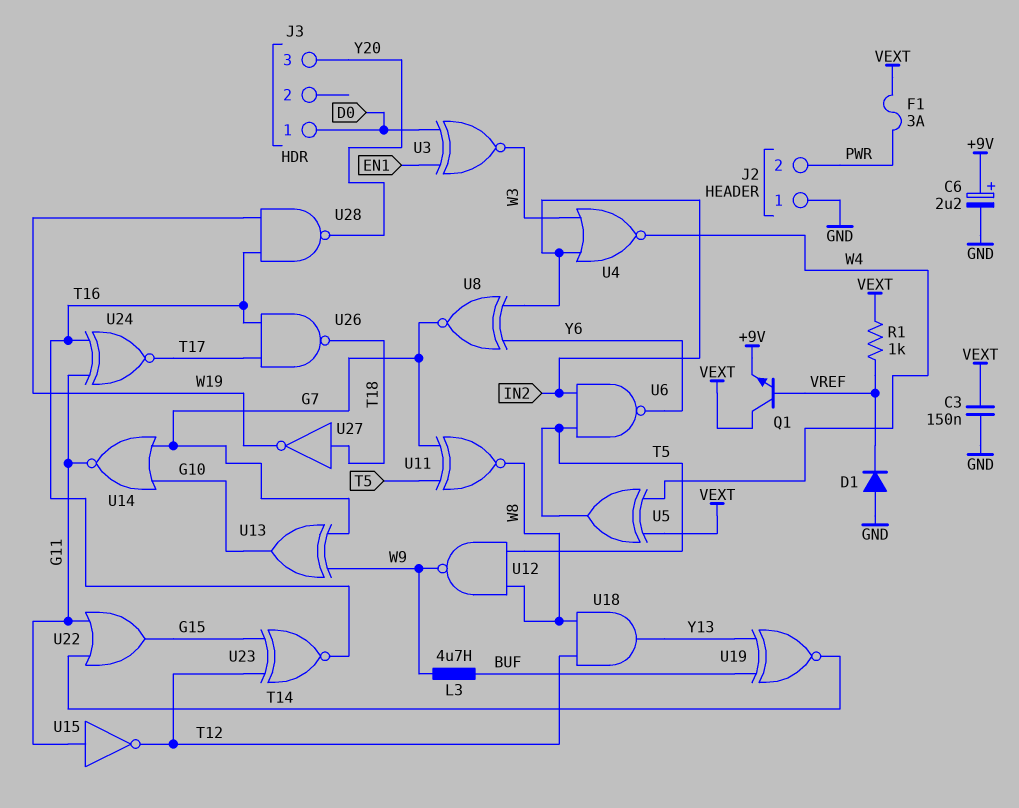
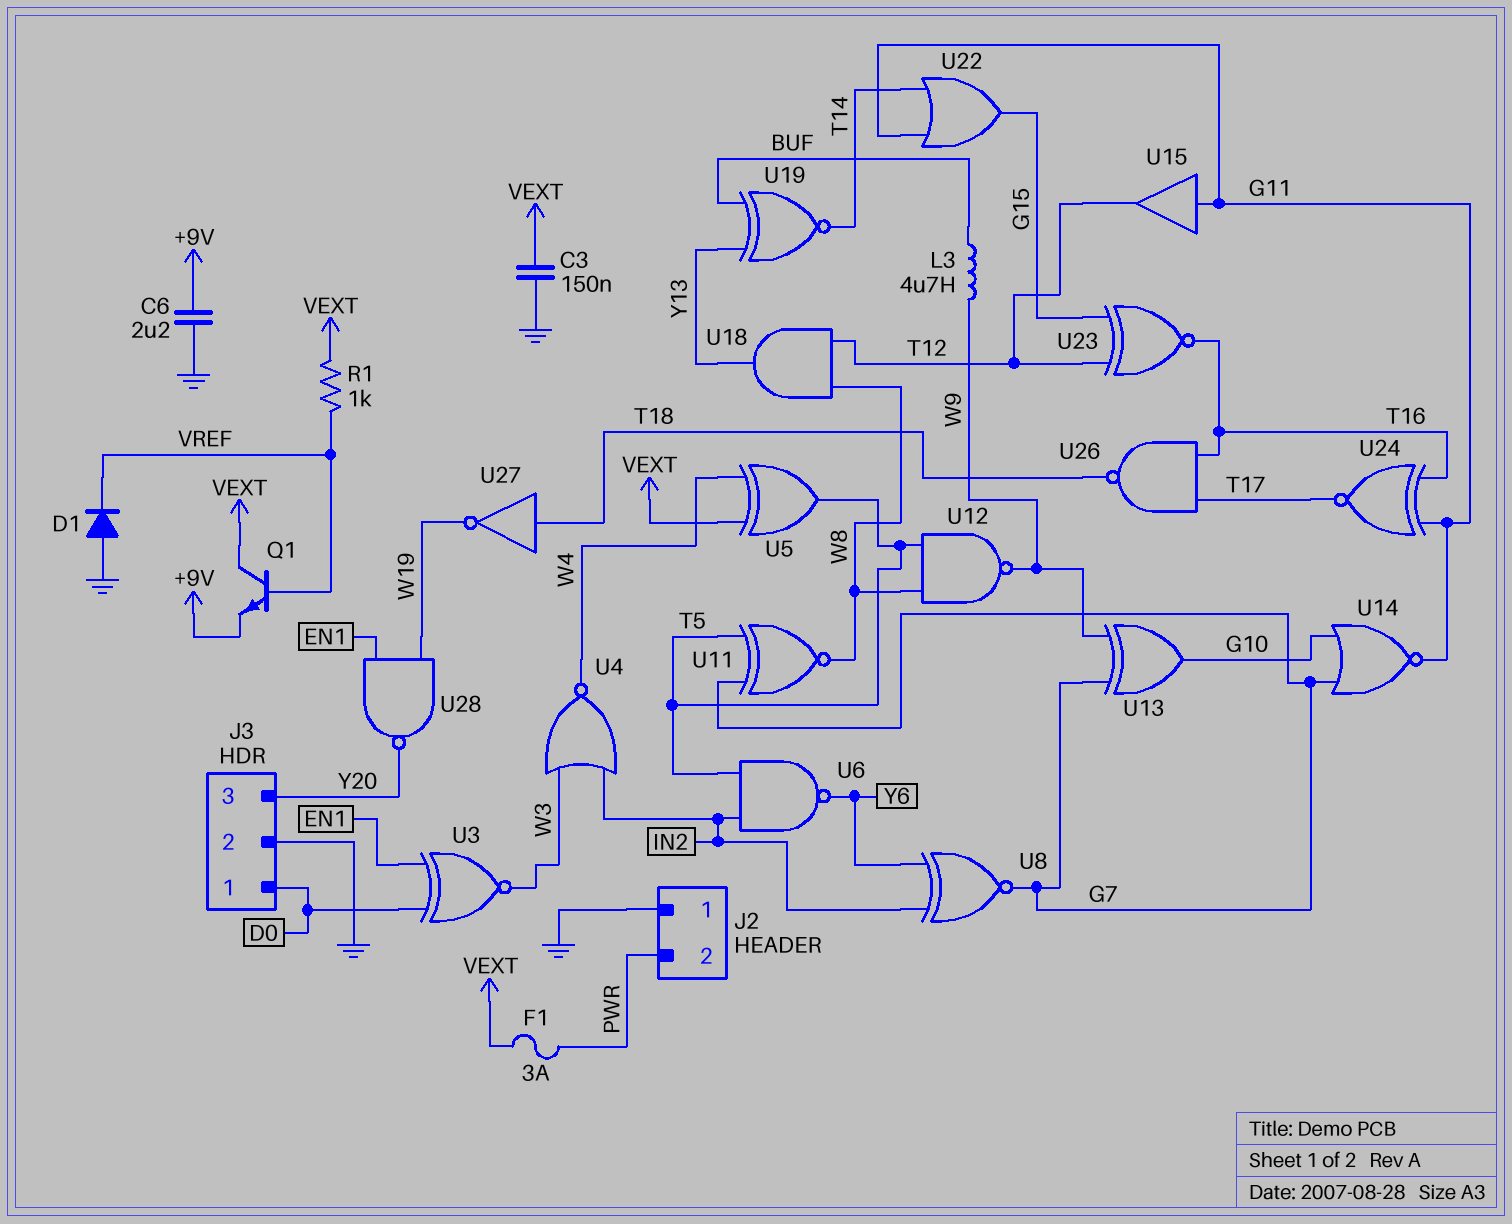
C6: 2.2uF (plus +9V, minus GND) -> 2.2uF (+9V, GND)
J3 pin 2: none -> GND
U15: NOT (in G11, out T12) -> buffer (in G11, out T12)
U28: NAND (in T16, in W19, out Y20) -> NAND (in EN1, in W19, out Y20)

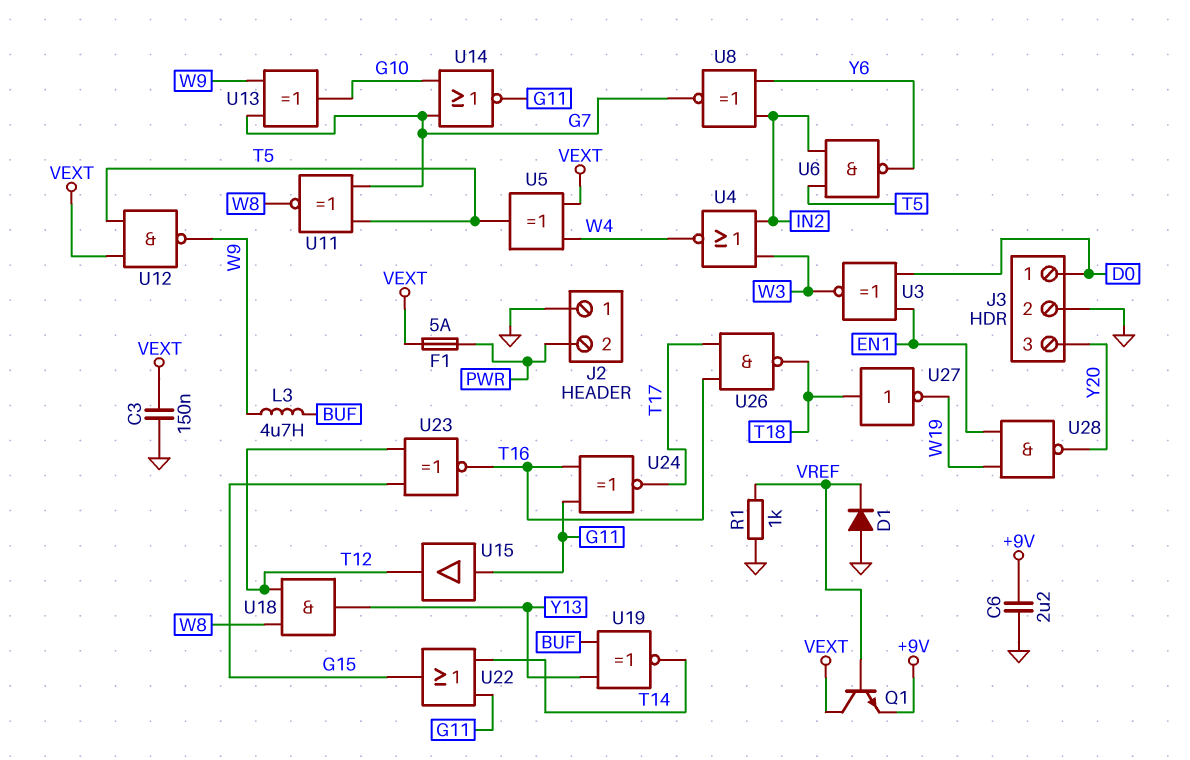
F1: 3A (PWR, VEXT) -> 5A (PWR, VEXT)
R1: 1k (VEXT, VREF) -> 1k (GND, VREF)
U12: NAND (in T5, in W8, out W9) -> NAND (in T5, in VEXT, out W9)

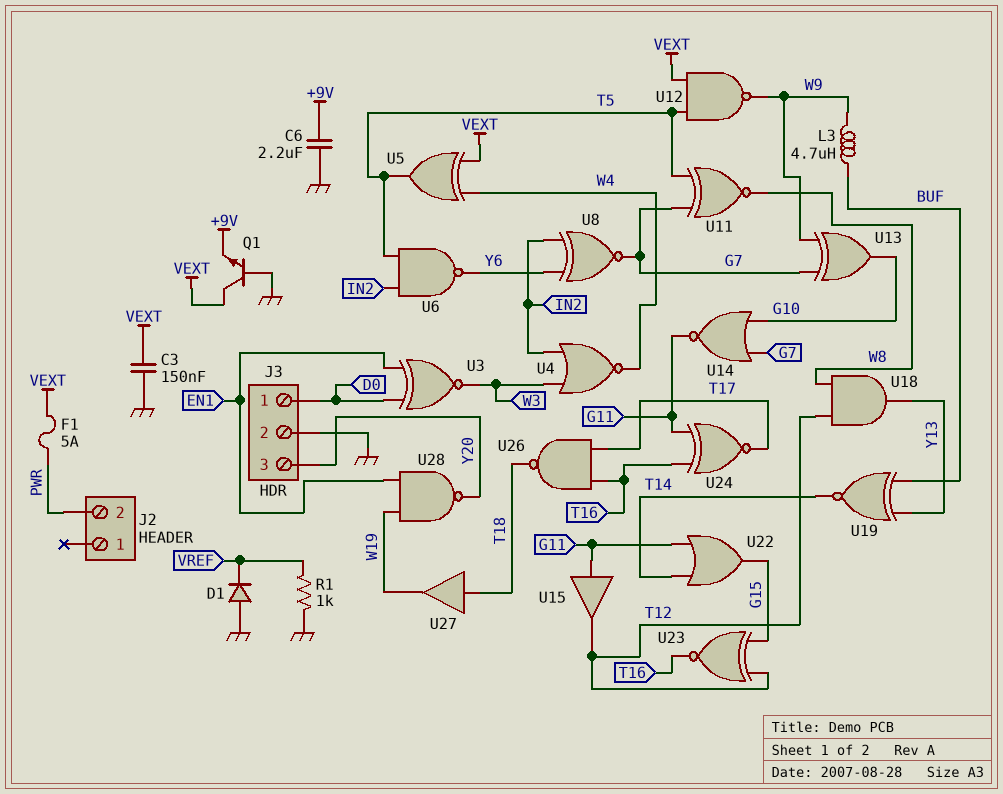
J2 pin 1: GND -> none
Q1: NPN (B VREF, C VEXT, E +9V) -> NPN (B GND, C VEXT, E +9V)
U27: NOT (in T18, out W19) -> buffer (in T18, out W19)

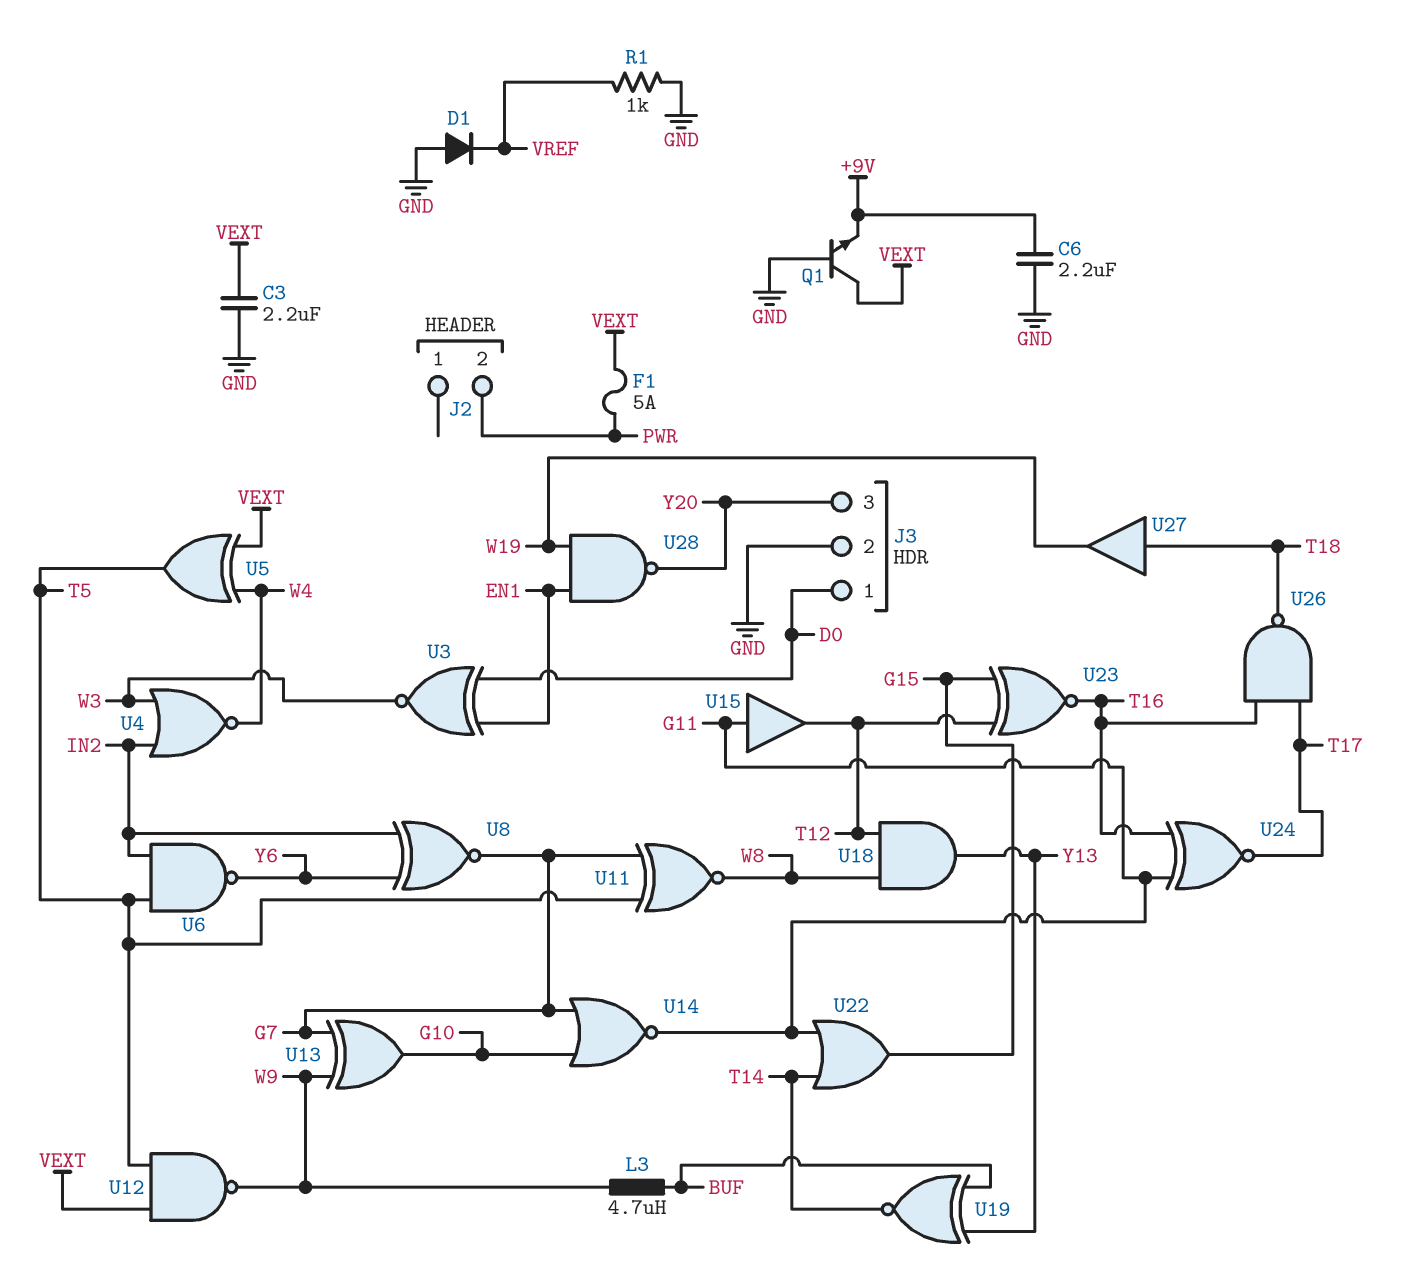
C3: 150nF (GND, VEXT) -> 2.2uF (GND, VEXT)

